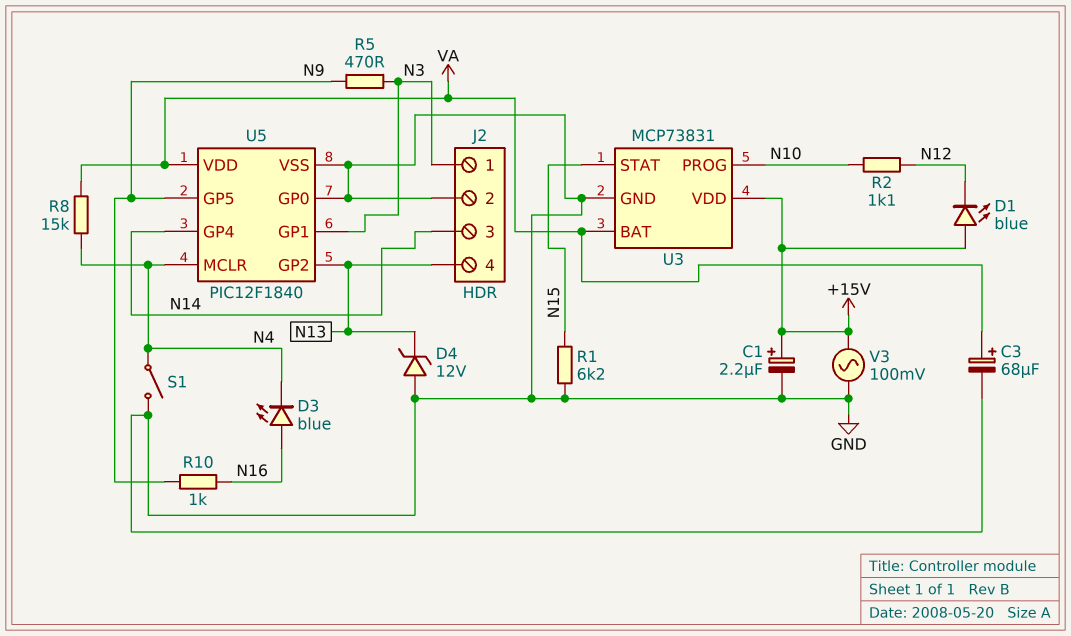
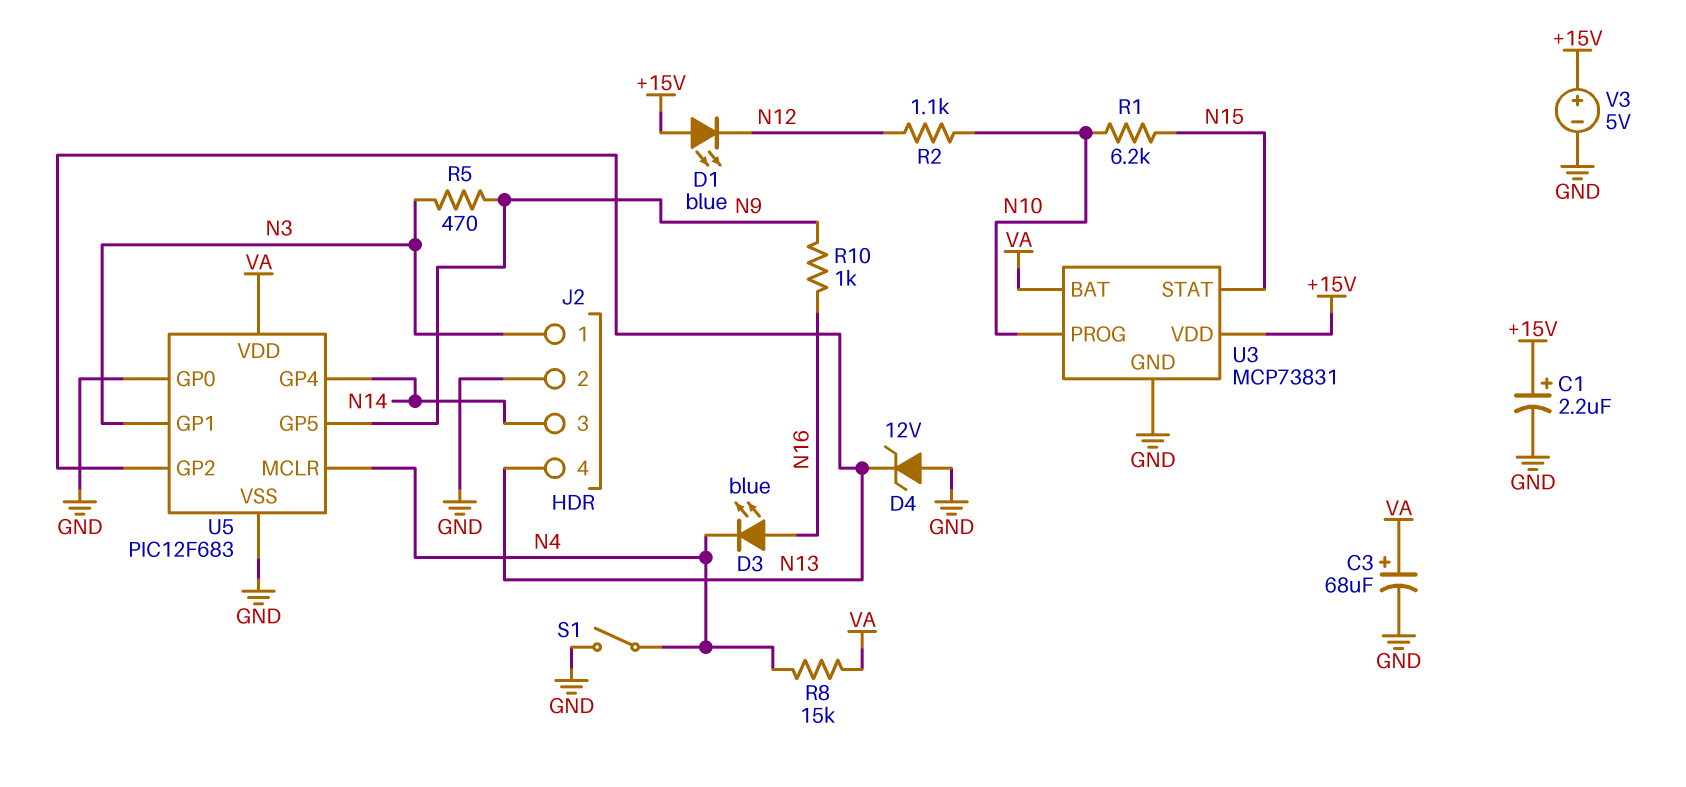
R1: 6.2k (GND, N15) -> 6.2k (N10, N15)
U5: PIC12F1840 -> PIC12F683
V3: AC 100mV (+15V, GND) -> 5V (plus +15V, minus GND)

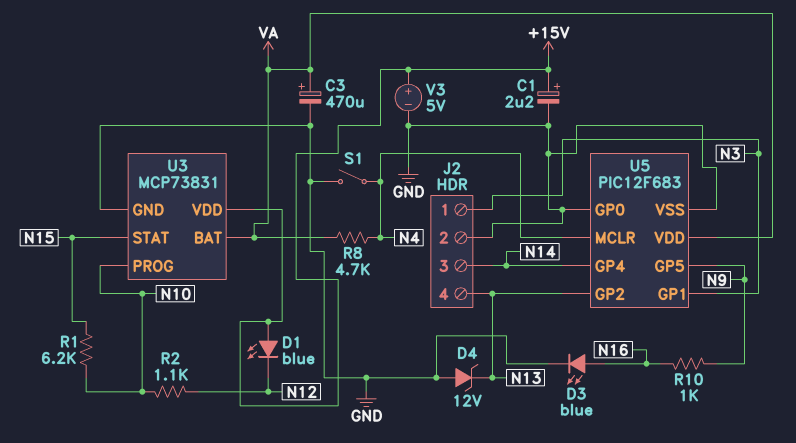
C3: 68uF (plus VA, minus GND) -> 470uF (plus VA, minus GND)
D3: LED blue (A N16, K N4) -> LED blue (A N16, K GND)
R5: 470 (N3, N9) -> none
R8: 15k (N4, VA) -> 4.7k (N4, VA)

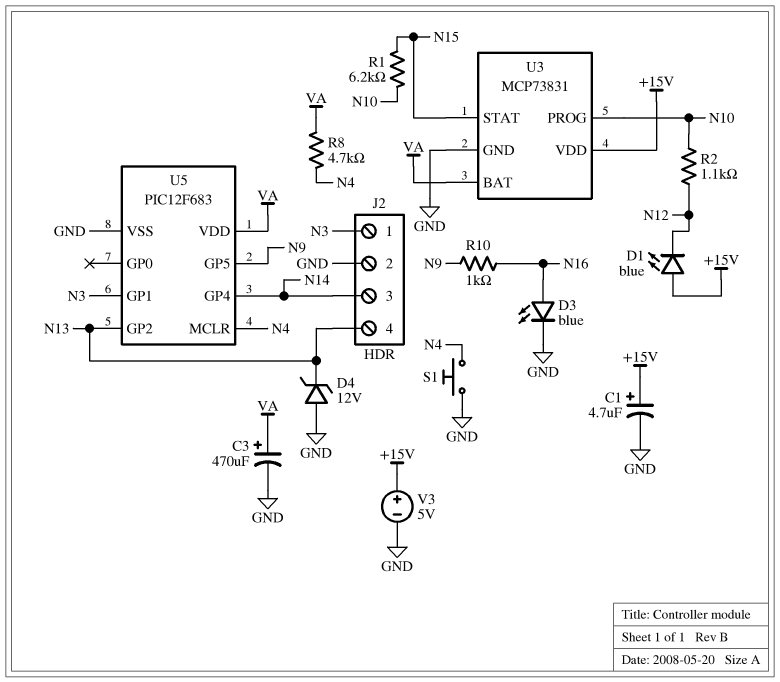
C1: 2.2uF (plus +15V, minus GND) -> 4.7uF (plus +15V, minus GND)
S1: switch (GND, N4) -> button (GND, N4)
U5 pin GP0: GND -> none

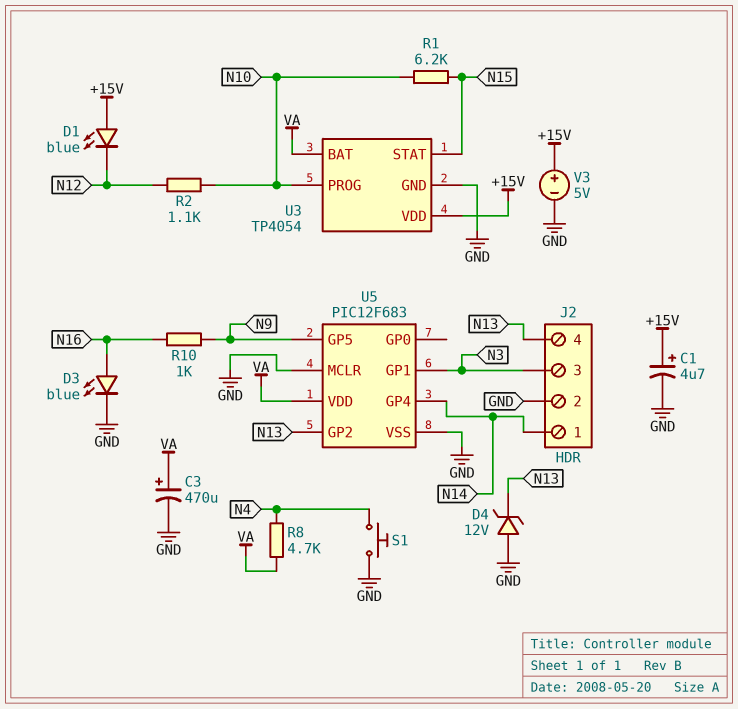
J2 pin 1: N3 -> N14
J2 pin 3: N14 -> N3
U3: MCP73831 -> TP4054
U5 pin MCLR: N4 -> GND

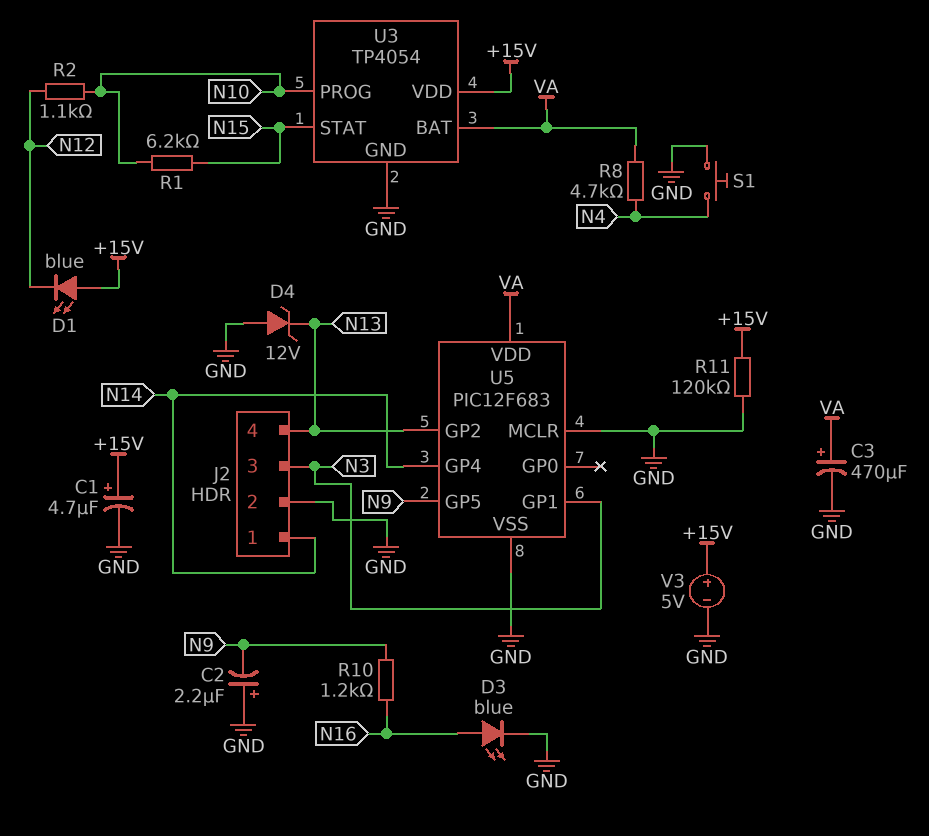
C2: none -> 2.2uF (plus GND, minus N9)
R10: 1k (N9, N16) -> 1.2k (N9, N16)
R11: none -> 120k (+15V, GND)

